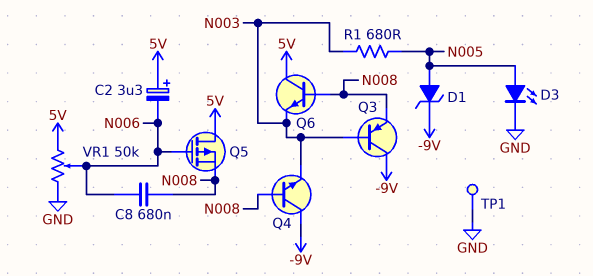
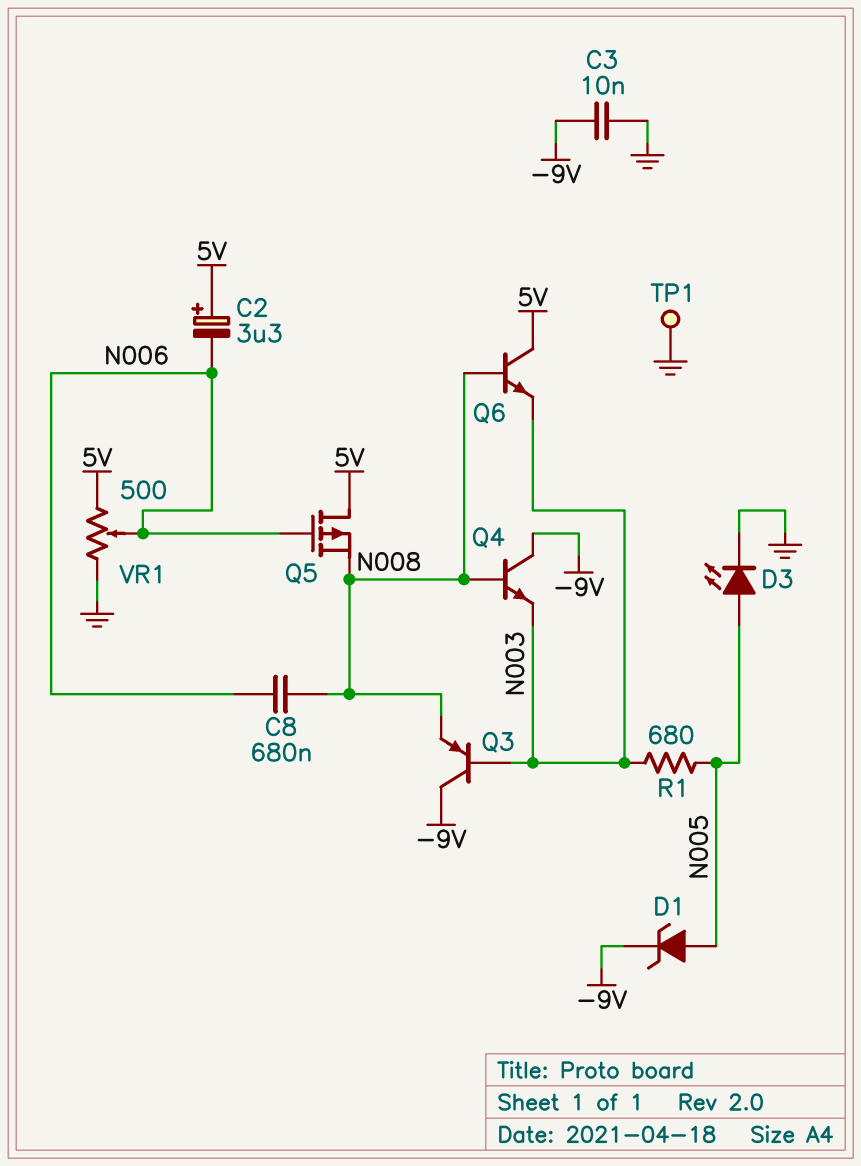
C3: none -> 10nF (-9V, GND)
VR1: 50k (5V, GND, wiper N006) -> 500 (5V, GND, wiper N006)

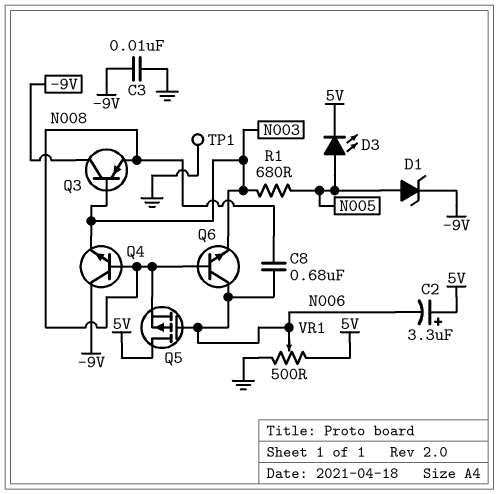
D3: LED (A N005, K GND) -> LED (A N005, K 5V)
Q6: NPN (B N008, C 5V, E N003) -> NPN (B N008, C N006, E N003)

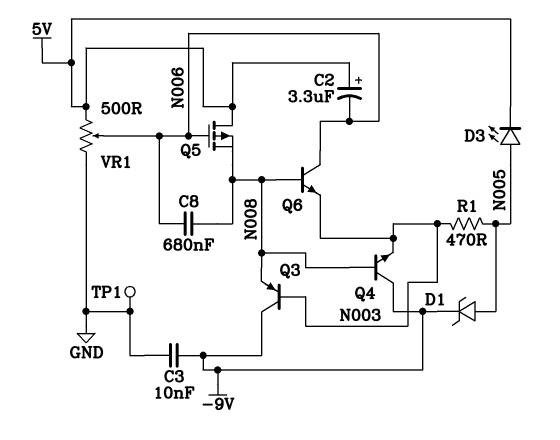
R1: 680 (N003, N005) -> 470 (N003, N005)

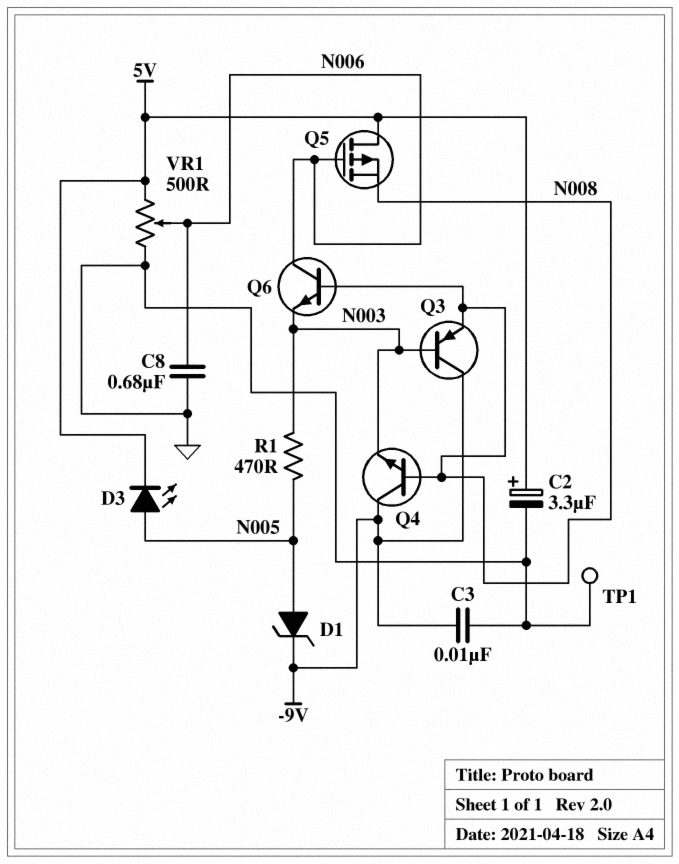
C2: 3.3uF (plus 5V, minus N006) -> 3.3uF (plus 5V, minus GND)
C8: 680nF (N006, N008) -> 680nF (GND, N006)

